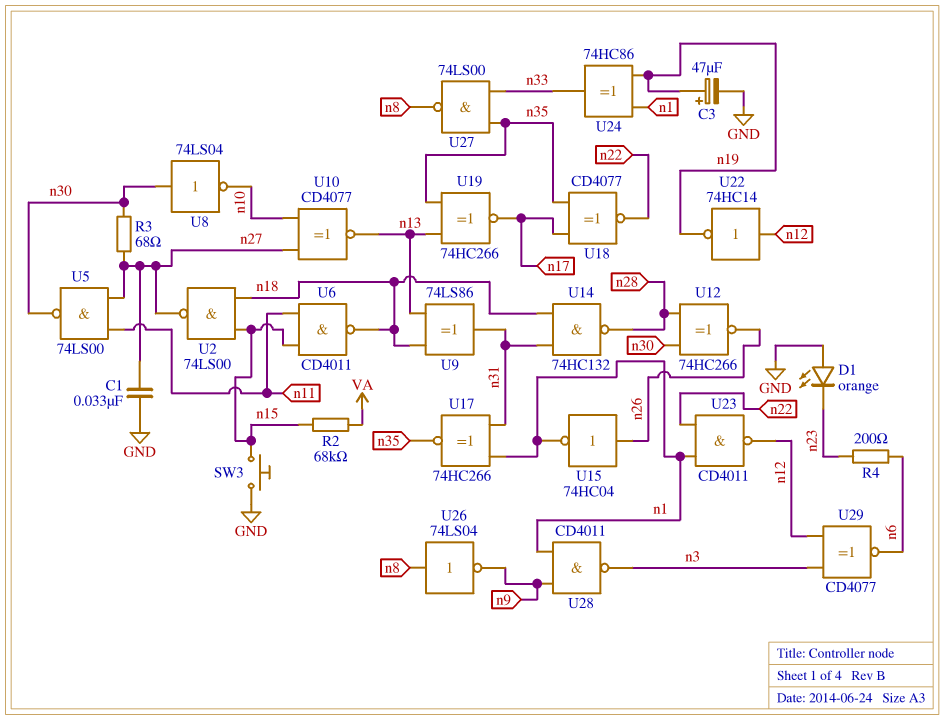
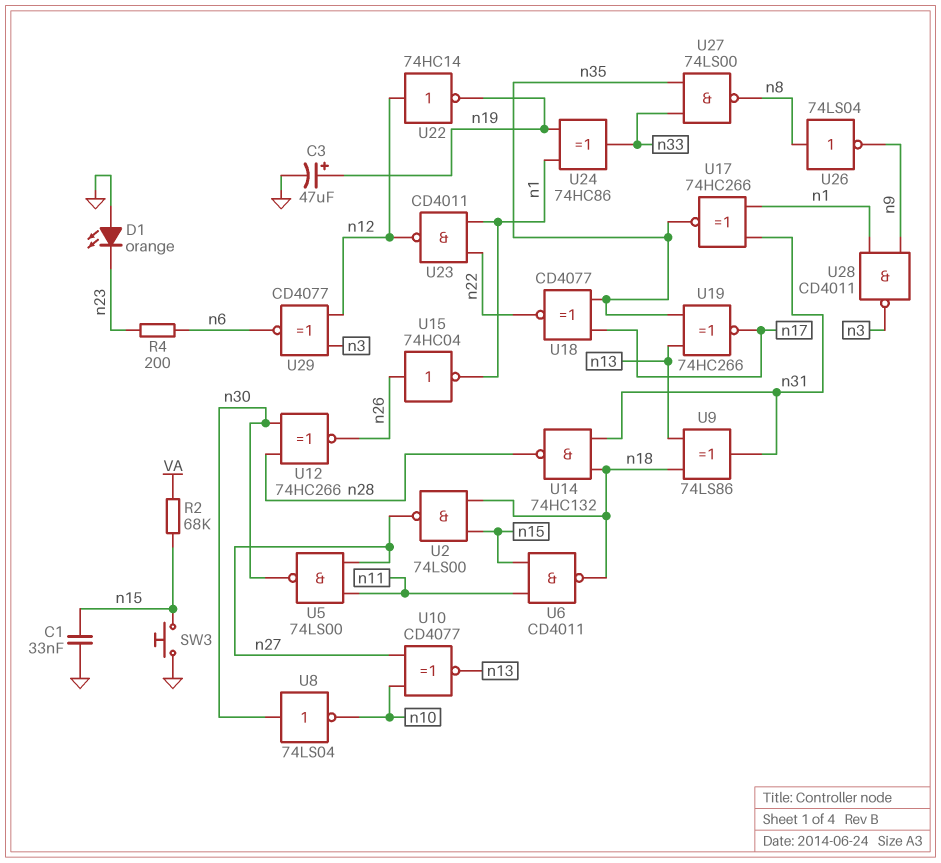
C1: 33nF (GND, n27) -> 33nF (GND, n15)
R3: 68 (n27, n30) -> none

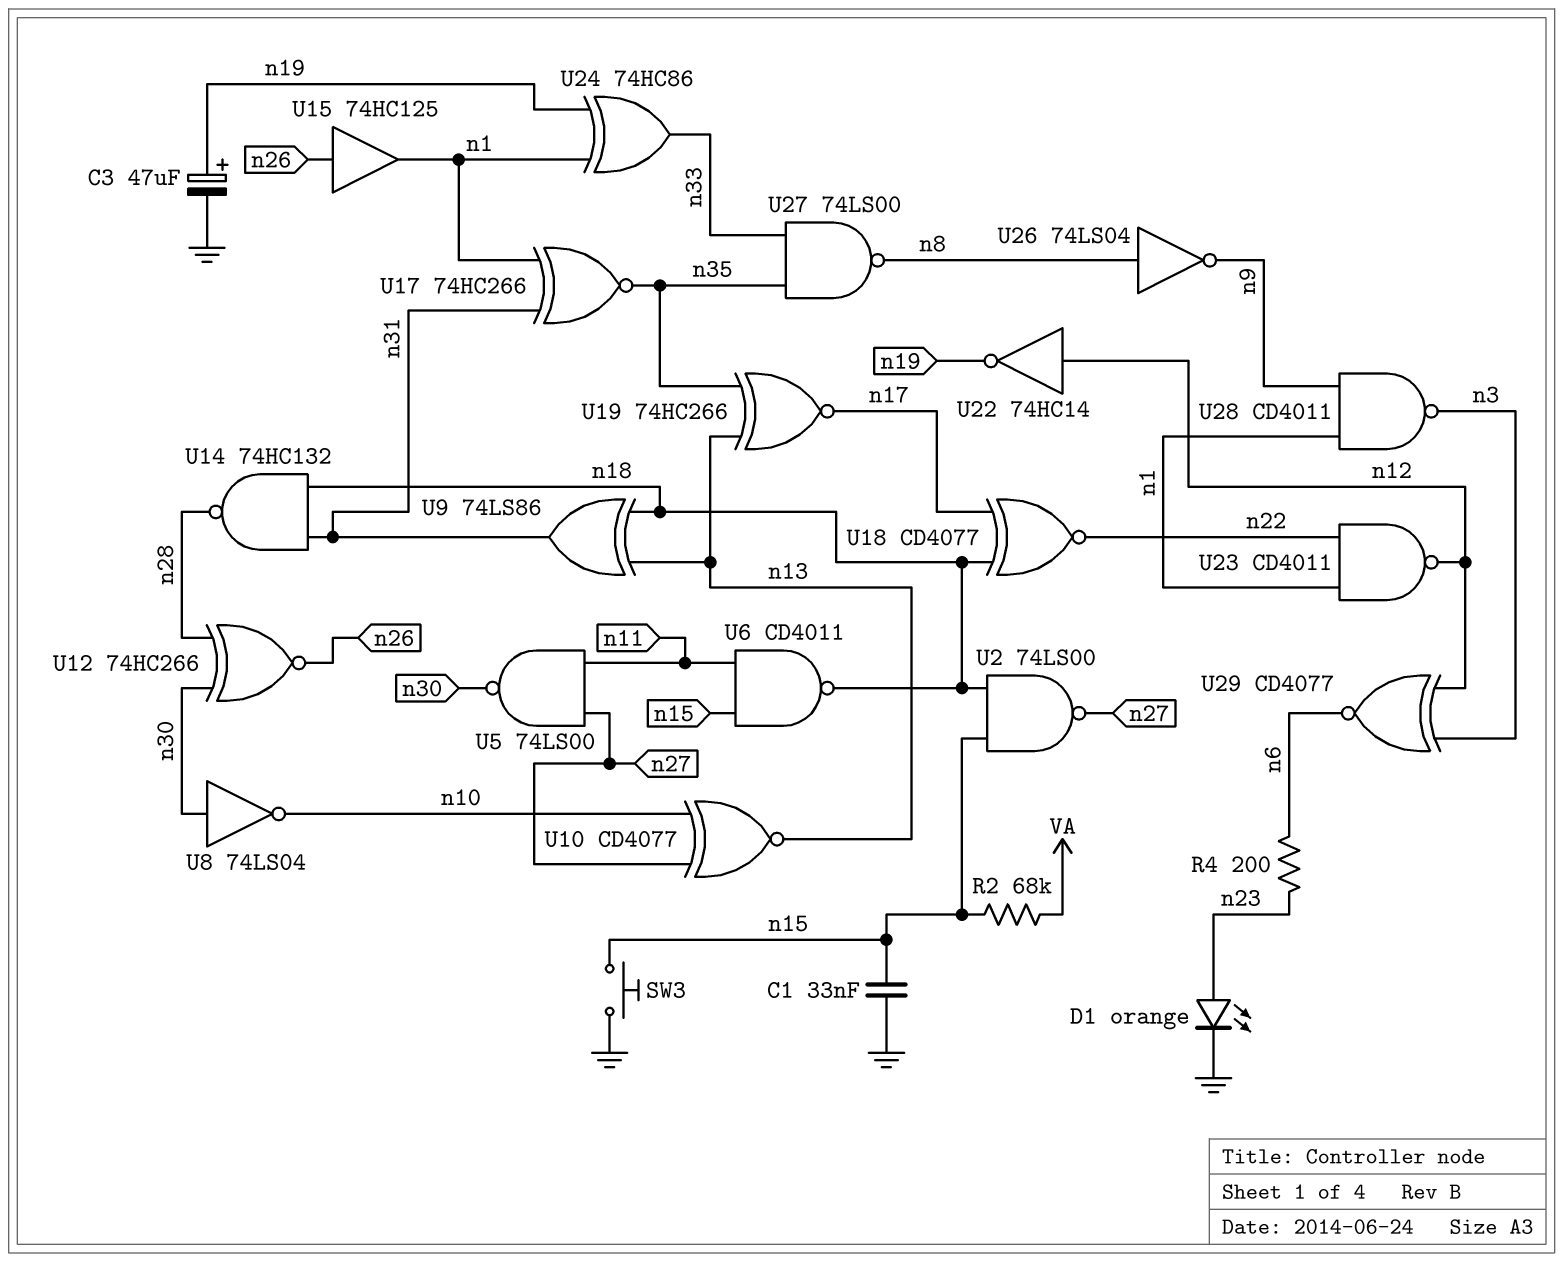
D1: LED orange (A GND, K n23) -> LED orange (A n23, K GND)
U15: NOT 74HC04 (in n26, out n1) -> buffer 74HC125 (in n26, out n1)
U18: XNOR CD4077 (in n17, in n35, out n22) -> XNOR CD4077 (in n17, in n18, out n22)

